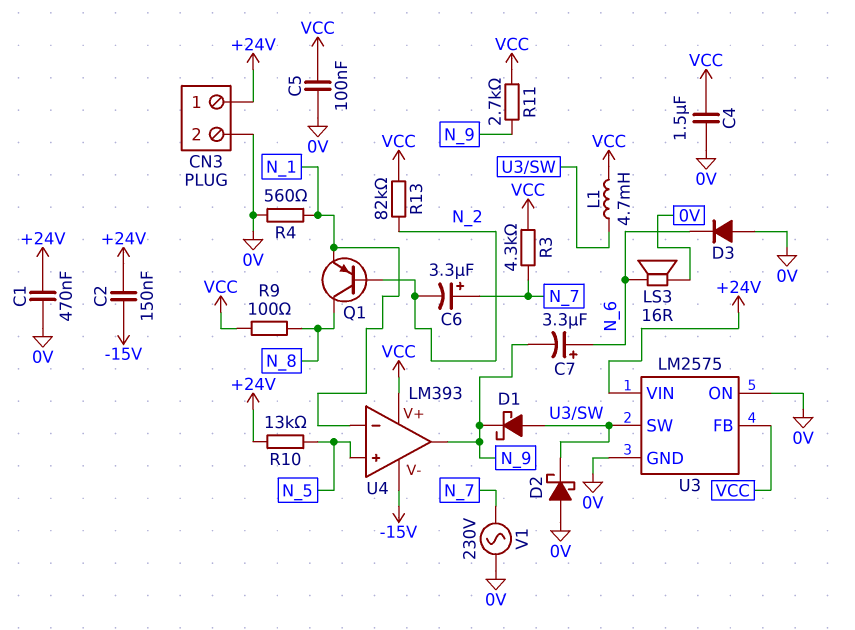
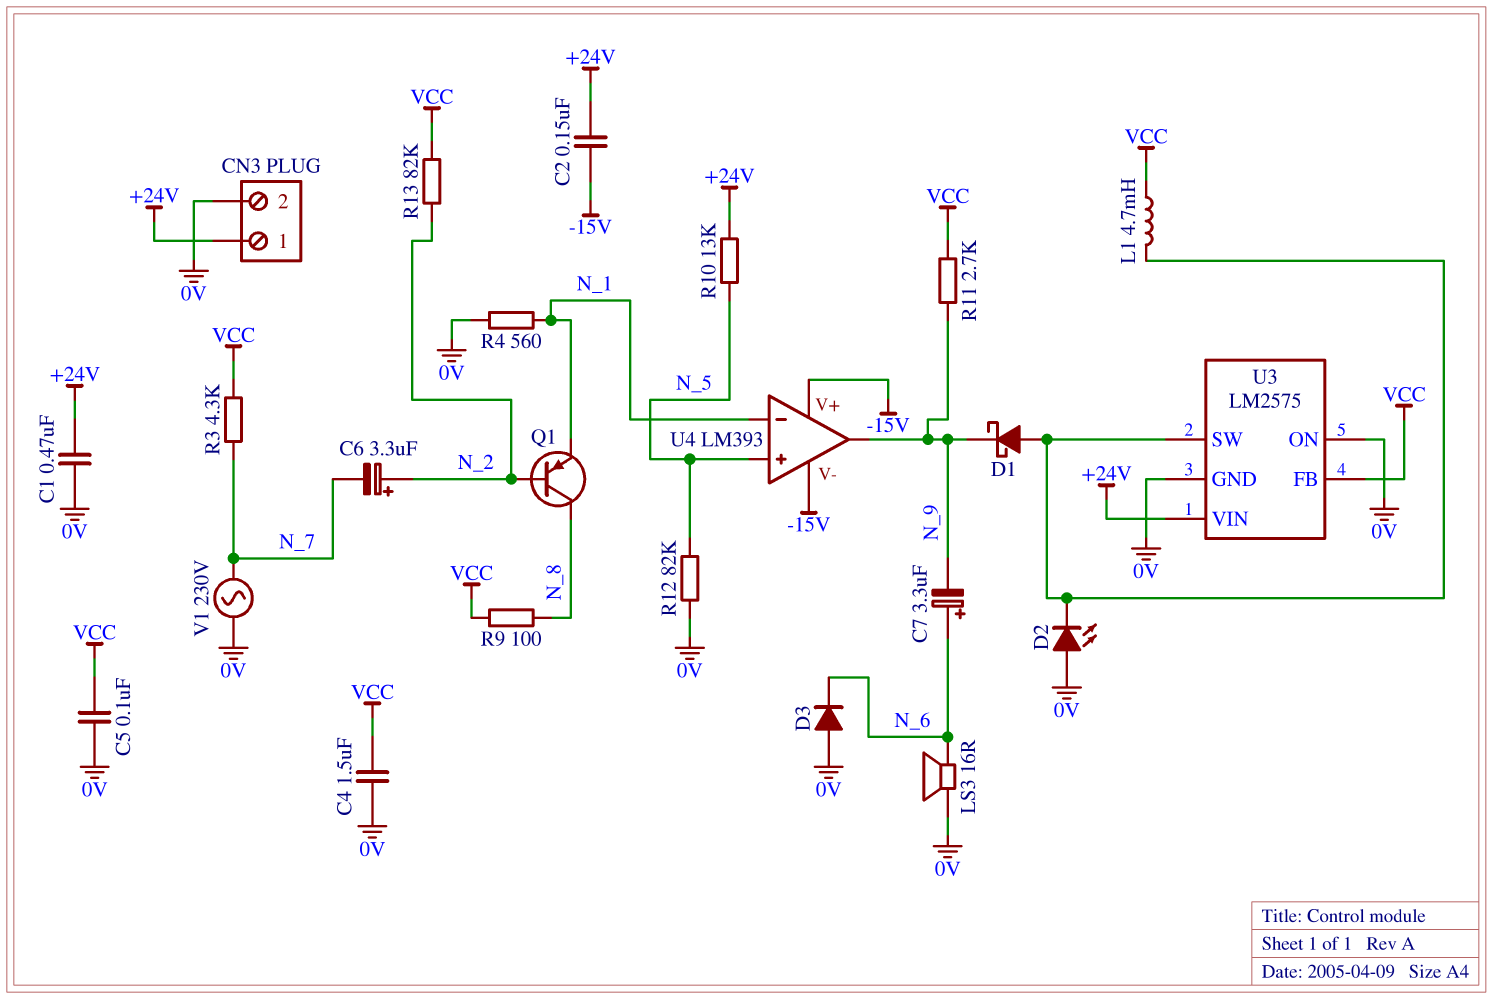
C6: 3.3uF (plus N_7, minus N_2) -> 3.3uF (plus N_2, minus N_7)
D2: schottky (A 0V, K U3/SW) -> LED (A 0V, K U3/SW)
R12: none -> 82k (0V, N_5)
U4 pin V+: VCC -> -15V

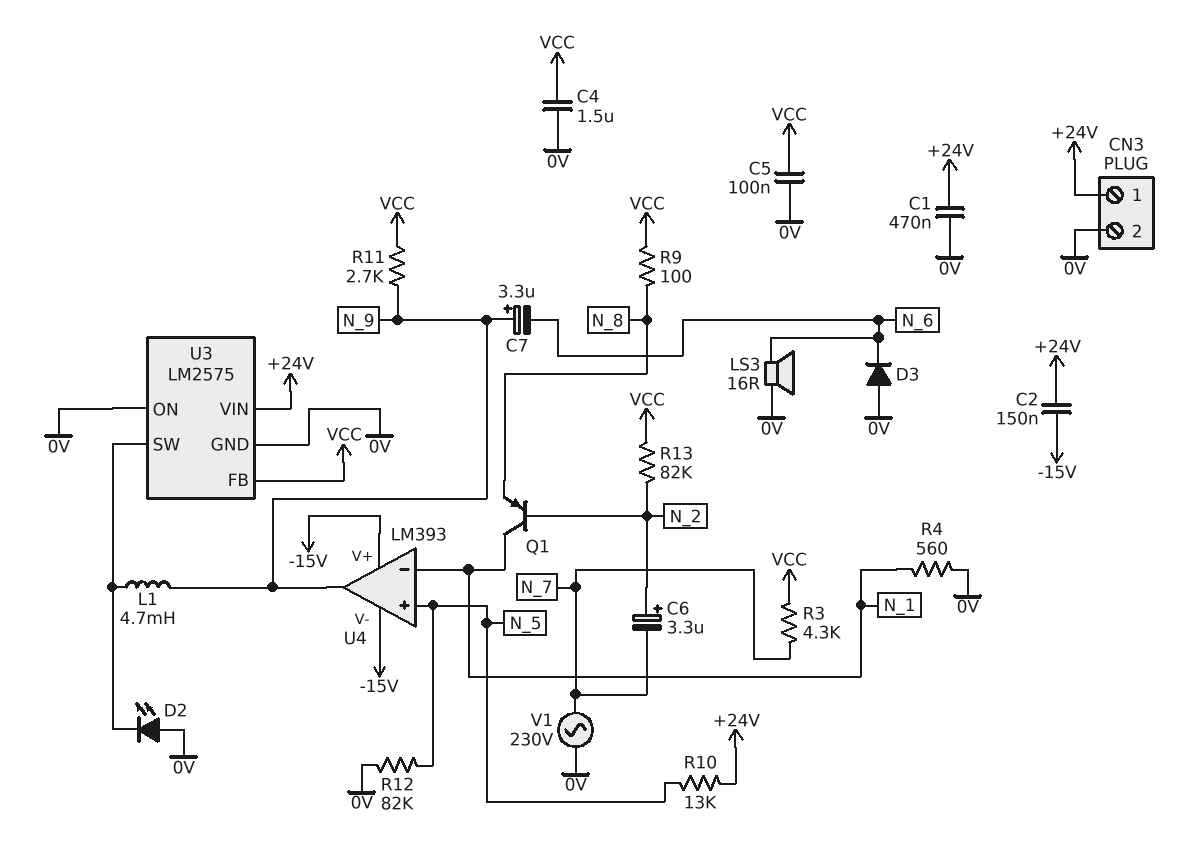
C7: 3.3uF (plus N_6, minus N_9) -> 3.3uF (plus N_9, minus N_6)
D1: schottky (A U3/SW, K N_9) -> none
L1: 4.7mH (U3/SW, VCC) -> 4.7mH (N_9, U3/SW)
Q1: PNP (B N_2, C N_8, E N_1) -> PNP (B N_2, C N_1, E N_8)

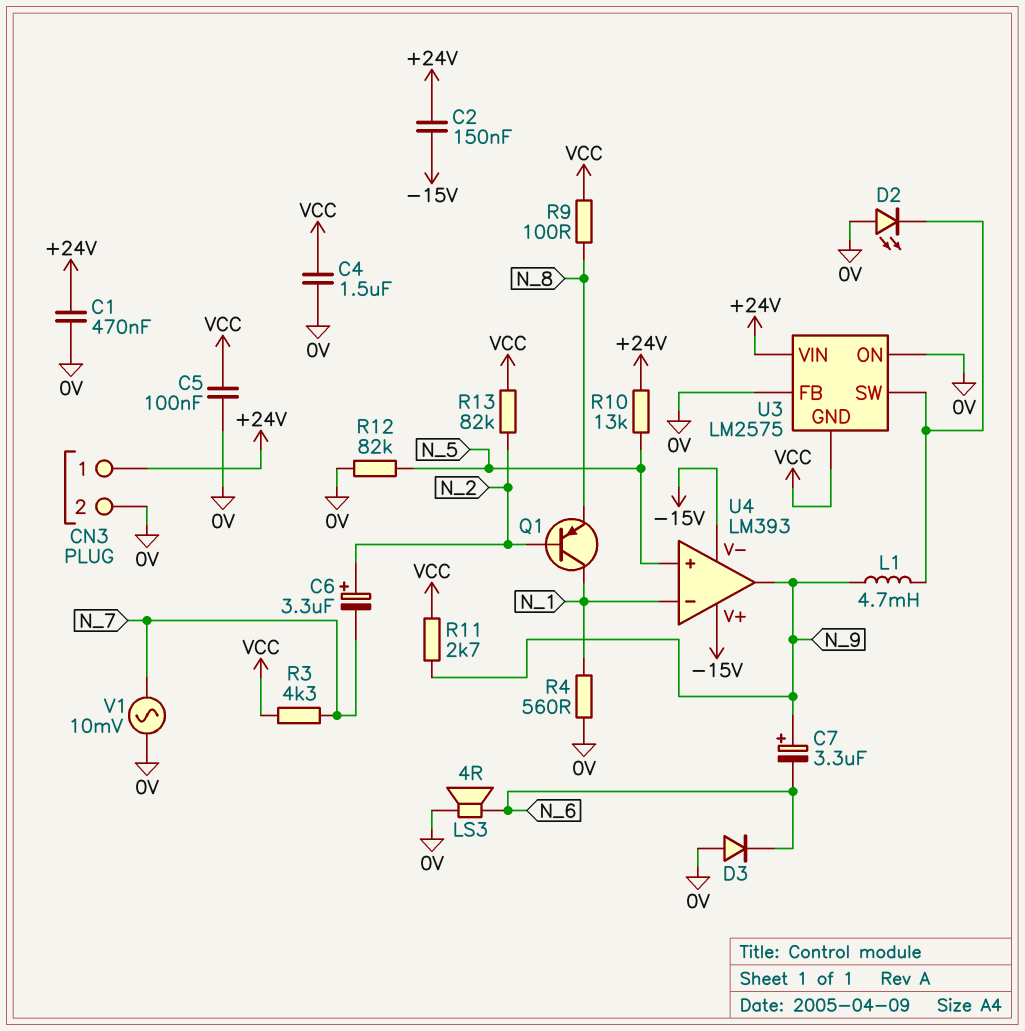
LS3: speaker 16R (0V, N_6) -> speaker 4R (0V, N_6)
U3 pin FB: VCC -> 0V
U3 pin GND: 0V -> VCC
V1: AC 230V (0V, N_7) -> AC 10mV (0V, N_7)

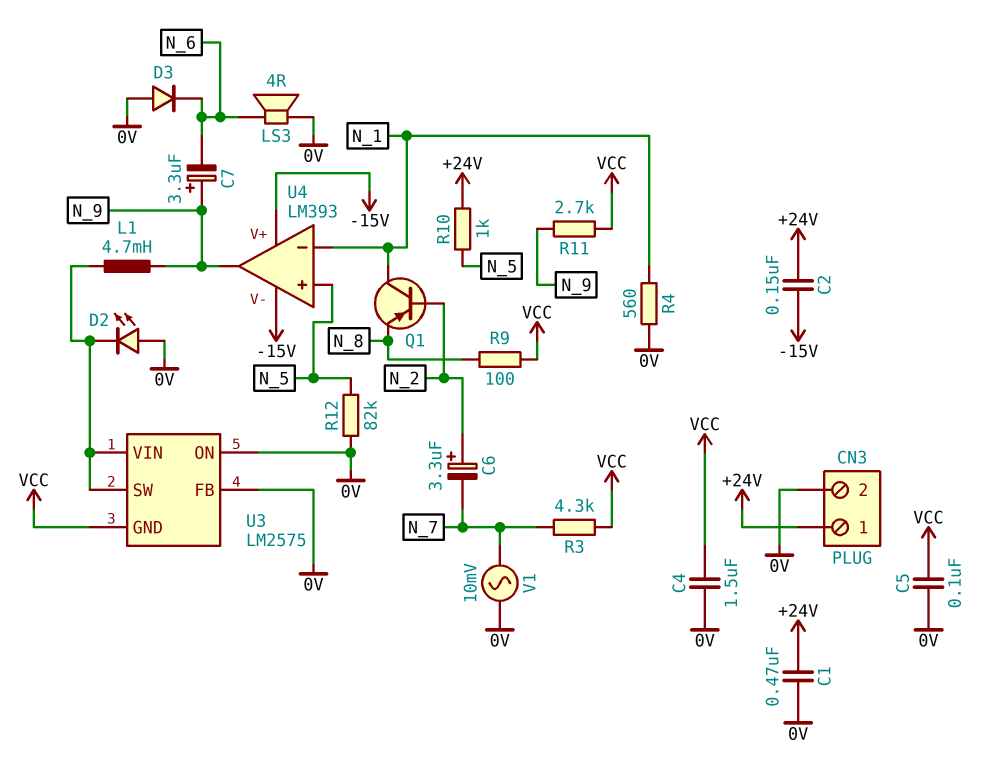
R10: 13k (+24V, N_5) -> 1k (+24V, N_5)
R13: 82k (N_2, VCC) -> none
U3 pin VIN: +24V -> U3/SW

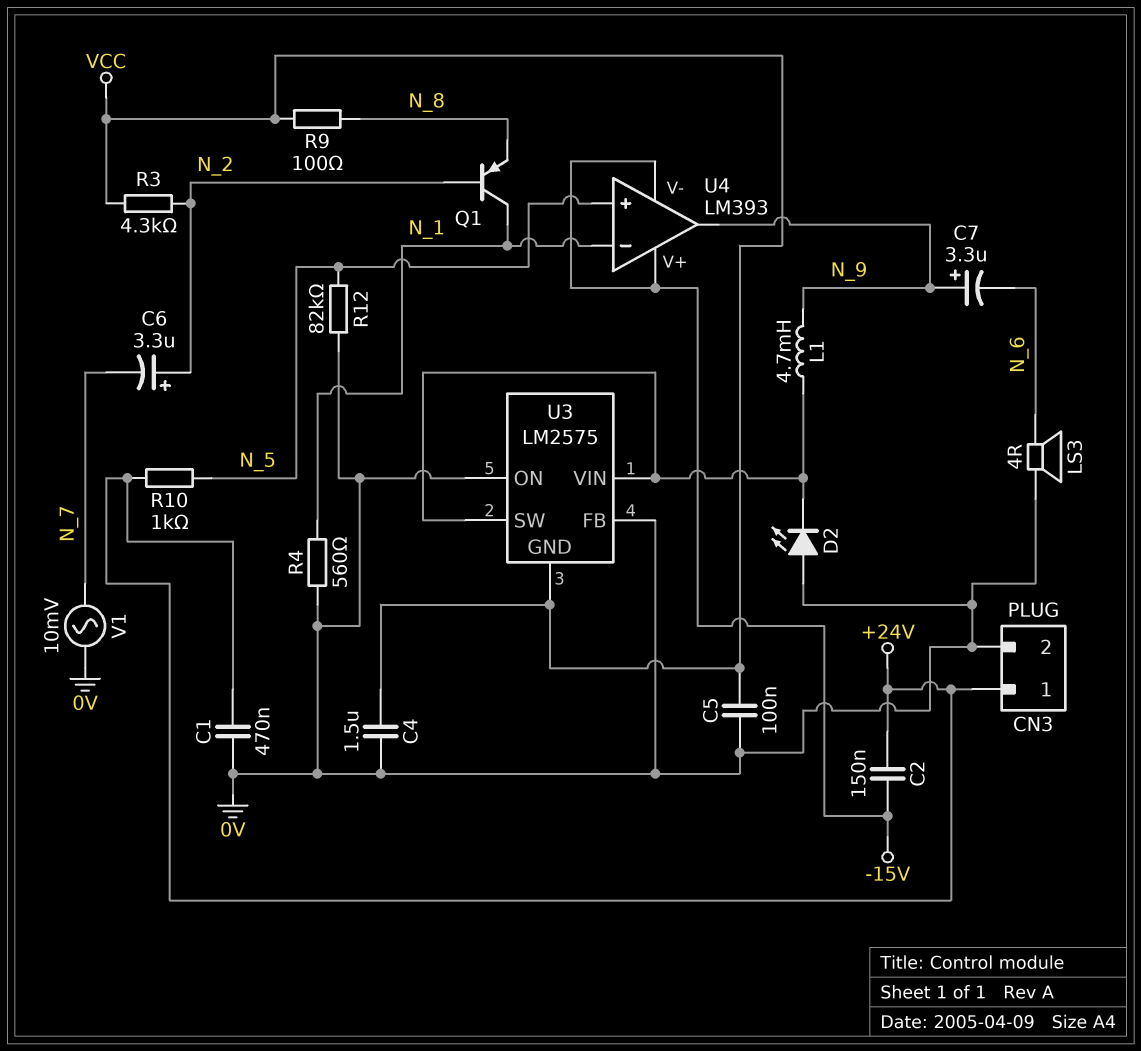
D3: diode (A 0V, K N_6) -> none
R3: 4.3k (N_7, VCC) -> 4.3k (N_2, VCC)
R11: 2.7k (N_9, VCC) -> none

